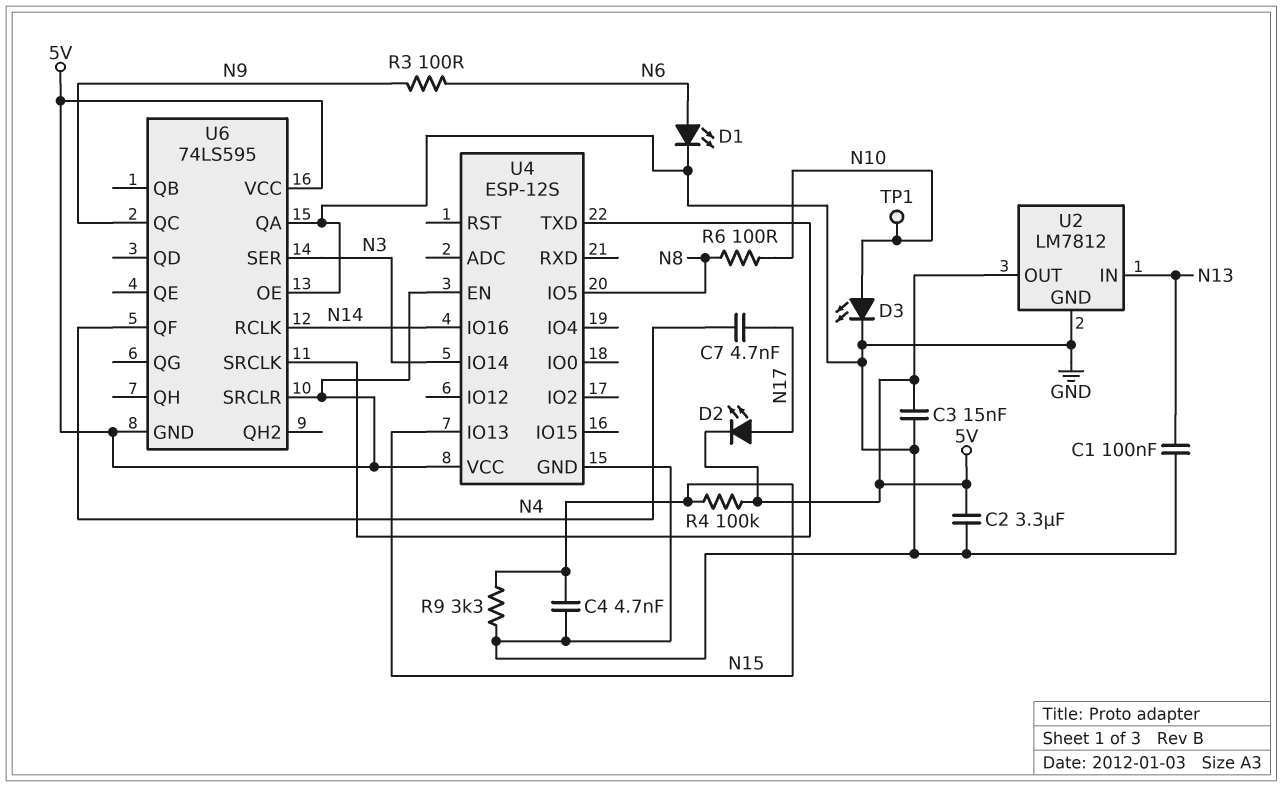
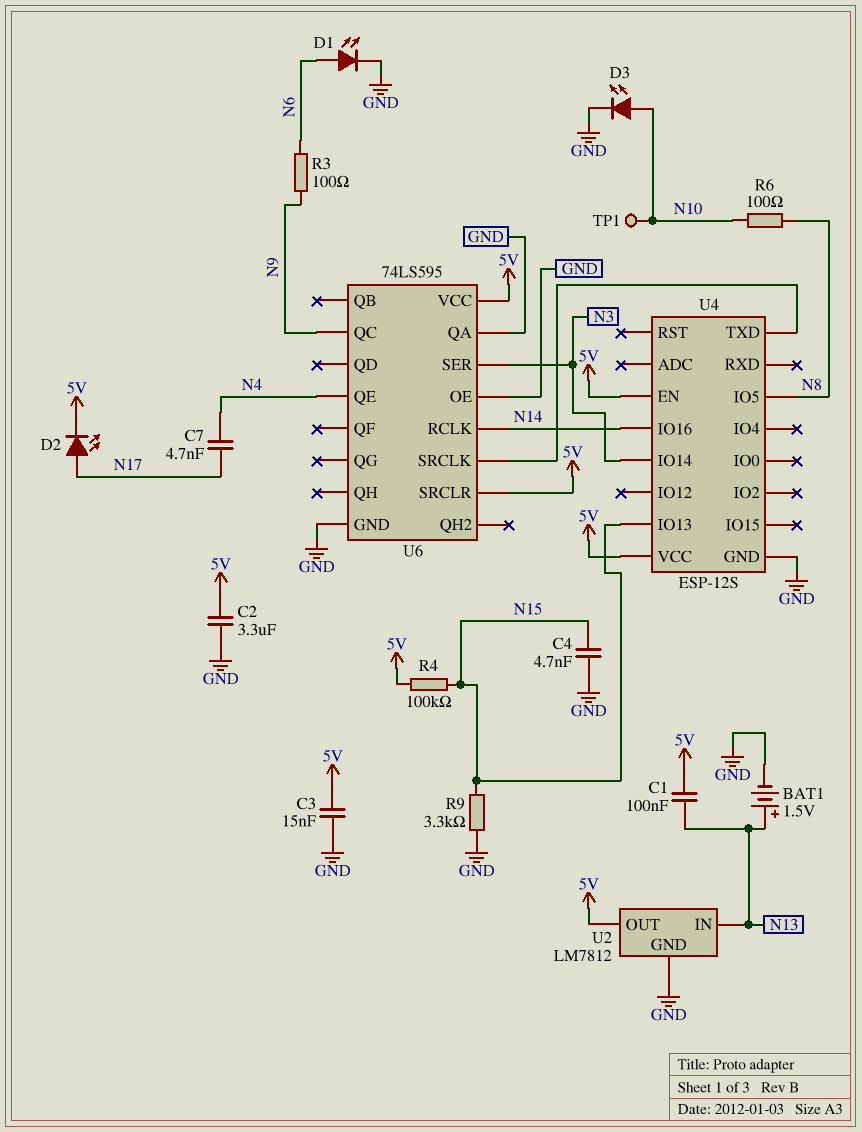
BAT1: none -> 1.5V (plus N13, minus GND)
C1: 100nF (GND, N13) -> 100nF (5V, N13)
U6 pin GND: 5V -> GND
U6 pin QE: none -> N4
U6 pin QF: N4 -> none

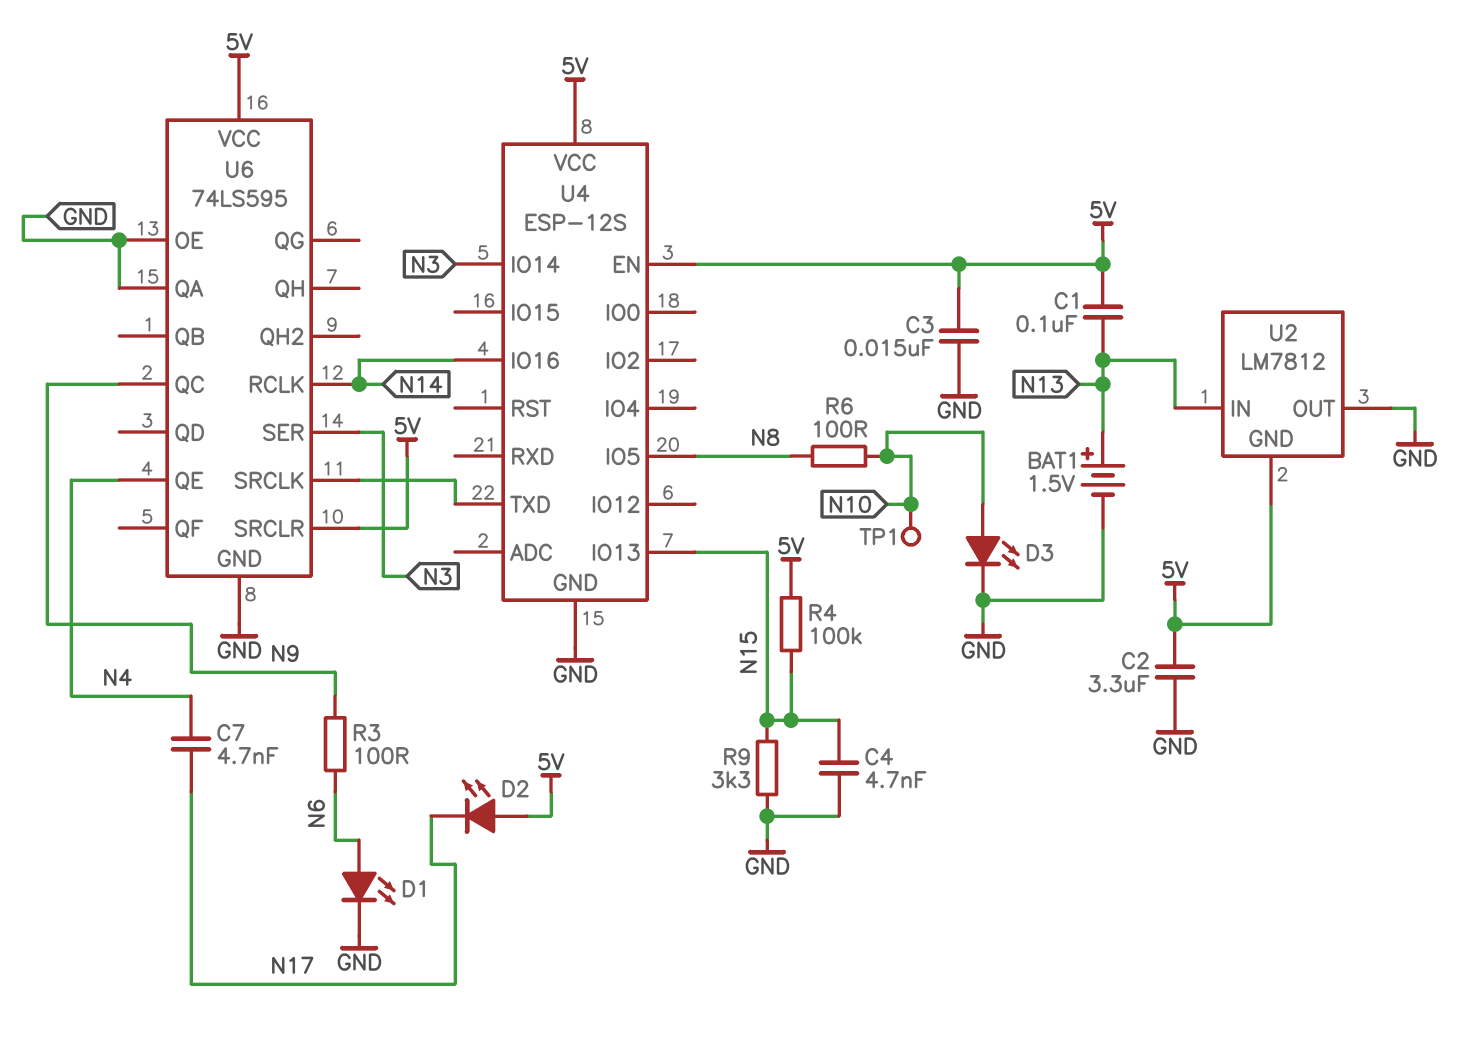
D2: LED (A N17, K 5V) -> LED (A 5V, K N17)
U2 pin GND: GND -> 5V
U2 pin OUT: 5V -> GND

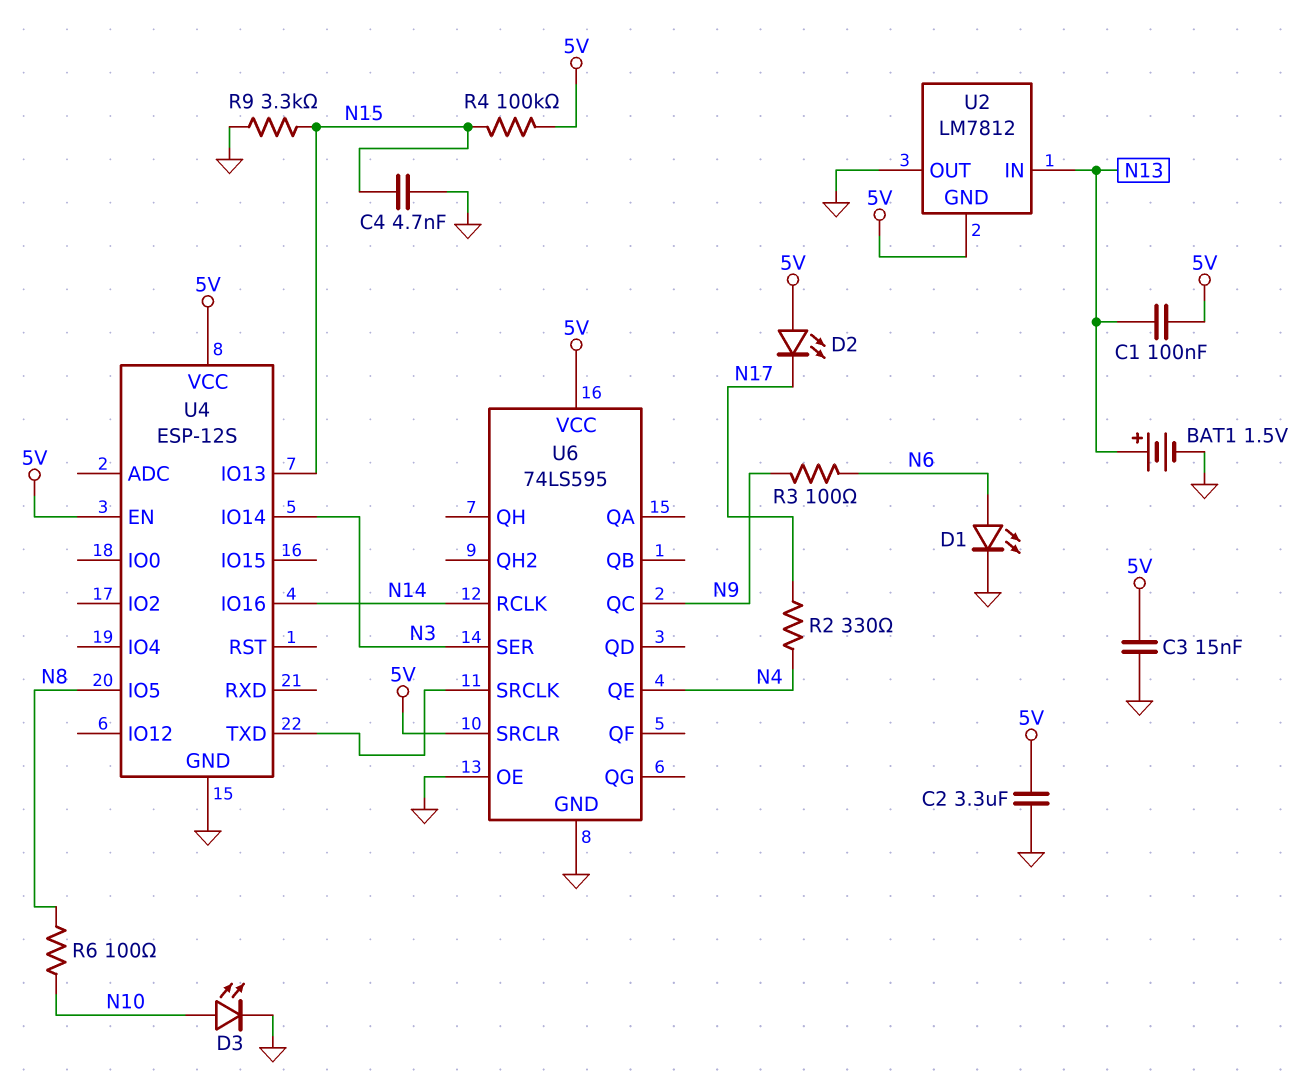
C7: 4.7nF (N4, N17) -> none
R2: none -> 330 (N4, N17)
TP1: test point (N10) -> none
U6 pin QA: GND -> none

